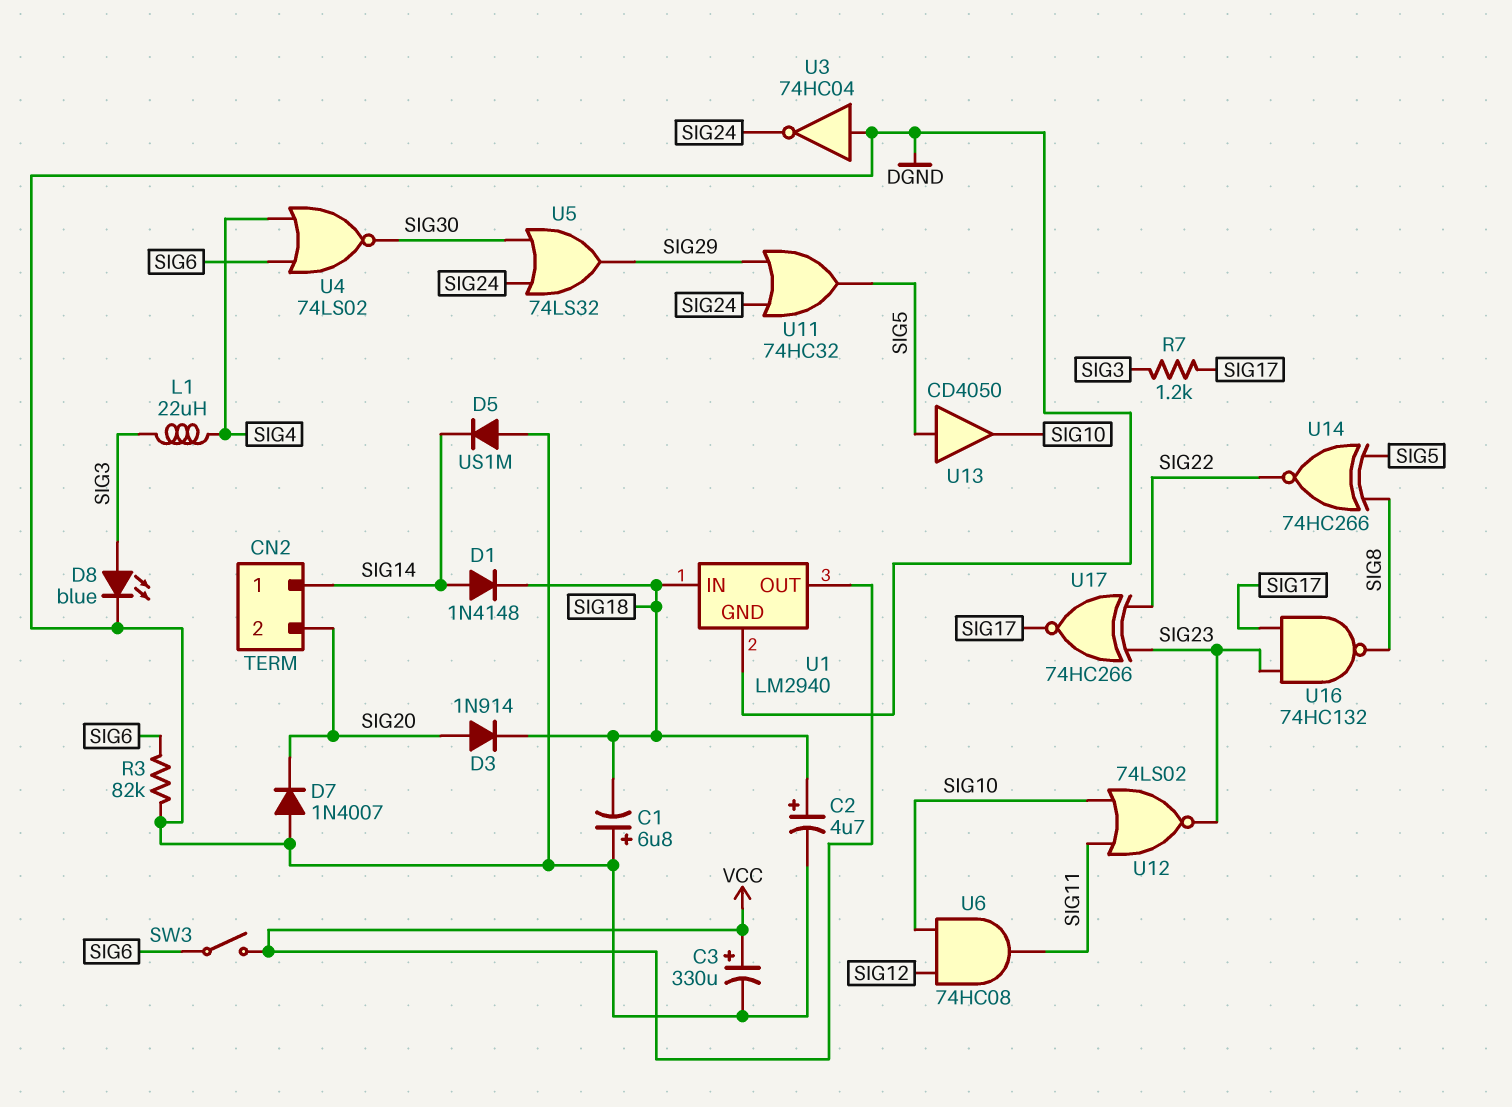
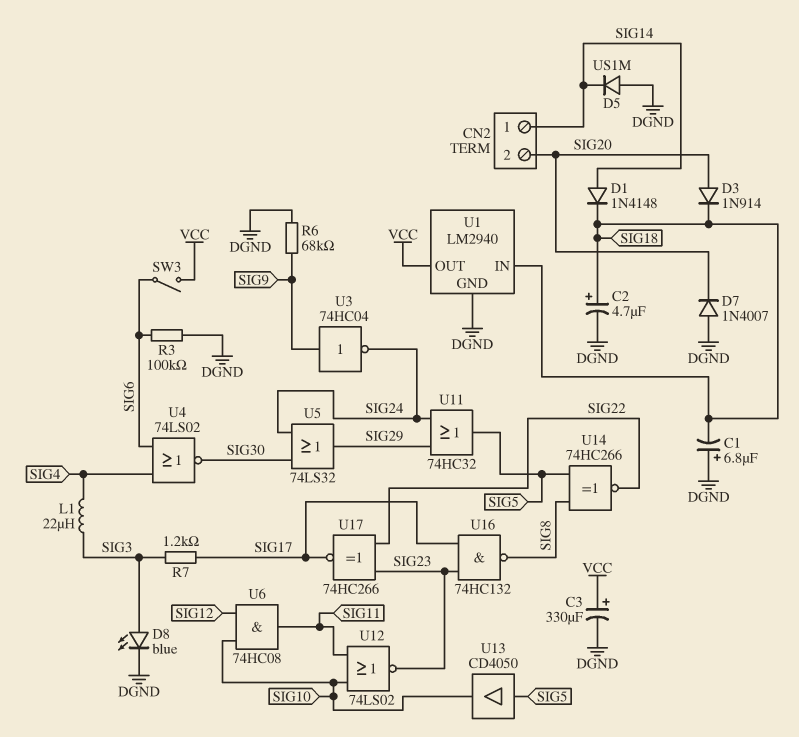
R3: 82k (DGND, SIG6) -> 100k (DGND, SIG6)
R6: none -> 68k (DGND, SIG9)
U3: NOT 74HC04 (in DGND, out SIG24) -> NOT 74HC04 (in SIG9, out SIG24)

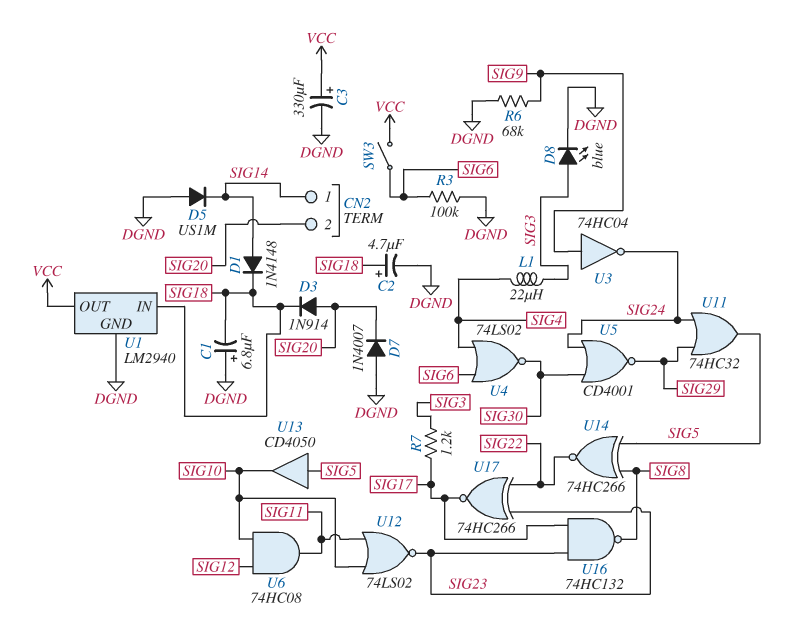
U5: OR 74LS32 (in SIG24, in SIG30, out SIG29) -> NOR CD4001 (in SIG24, in SIG30, out SIG29)

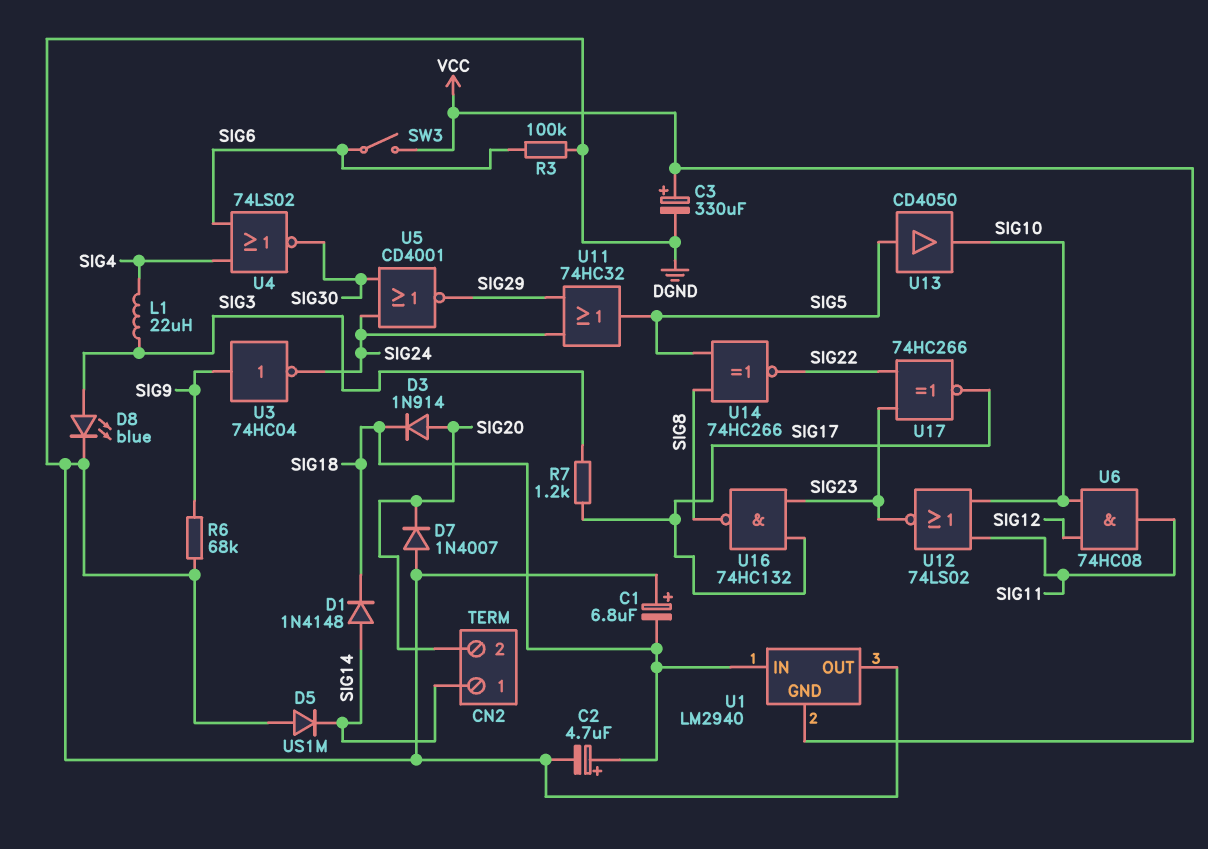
U1 pin GND: DGND -> VCC
U1 pin OUT: VCC -> DGND

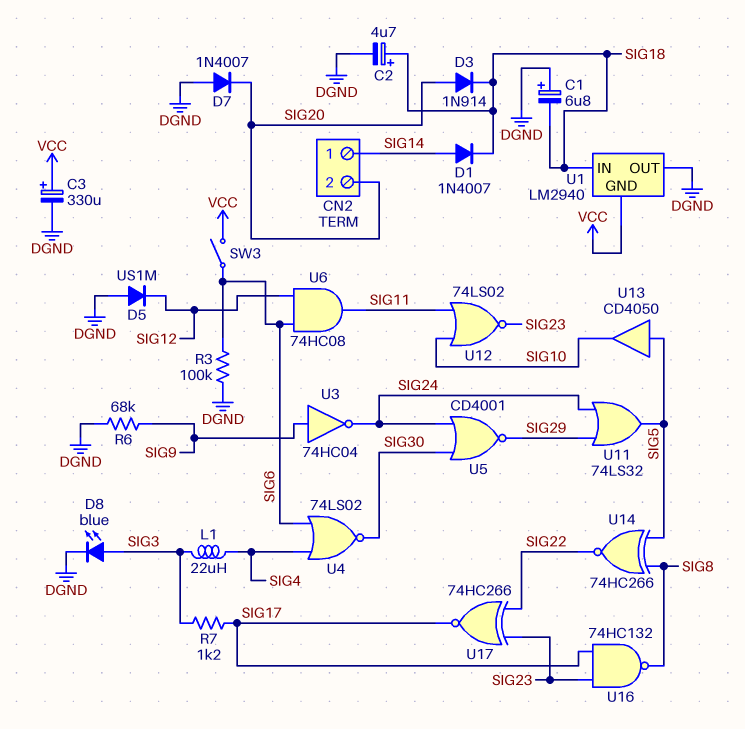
D1: diode 1N4148 (A SIG14, K SIG18) -> diode 1N4007 (A SIG14, K SIG18)
D5: diode US1M (A DGND, K SIG14) -> diode US1M (A DGND, K SIG12)
U6: AND 74HC08 (in SIG10, in SIG12, out SIG11) -> AND 74HC08 (in SIG6, in SIG12, out SIG11)
U11: OR 74HC32 (in SIG24, in SIG29, out SIG5) -> OR 74LS32 (in SIG24, in SIG29, out SIG5)

